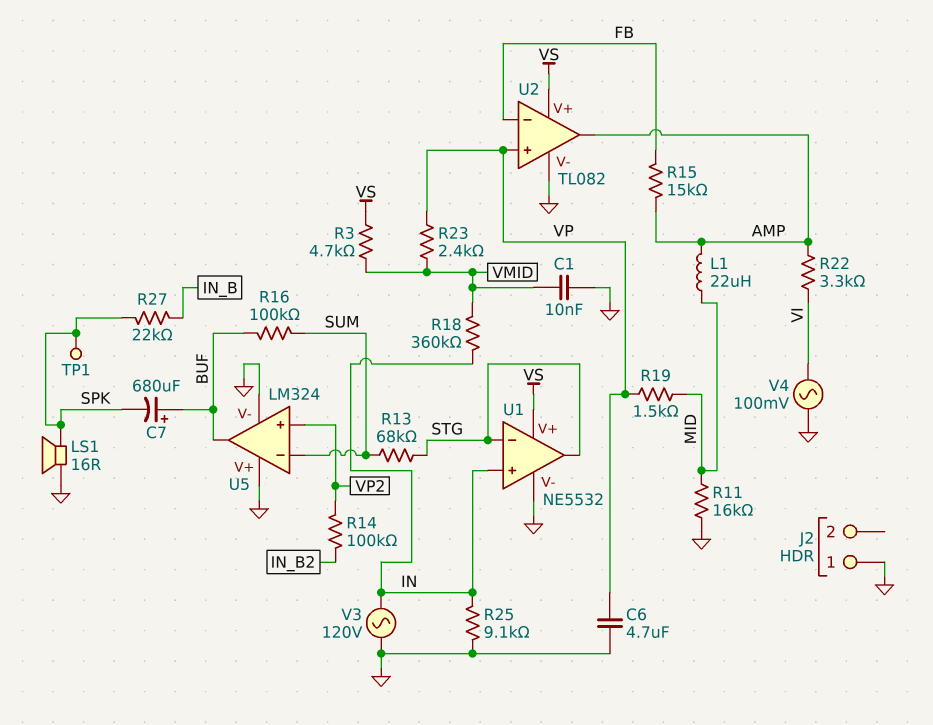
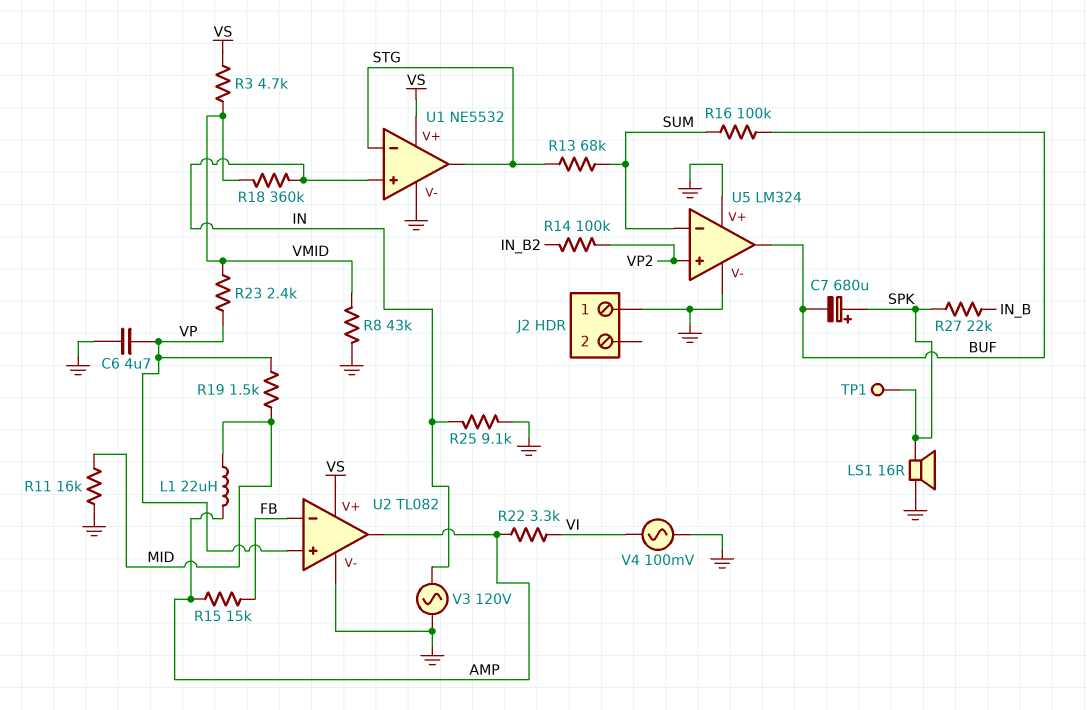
C1: 10nF (GND, VMID) -> none
C7: 680uF (plus BUF, minus SPK) -> 680uF (plus SPK, minus BUF)
R8: none -> 43k (GND, VMID)

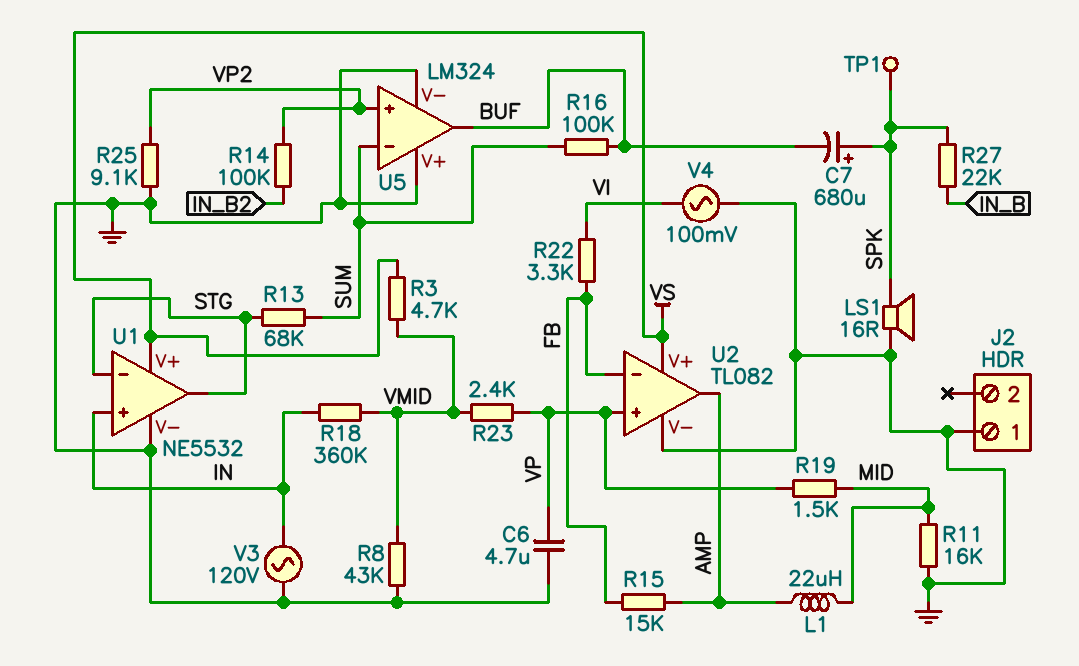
R22: 3.3k (AMP, VI) -> 3.3k (FB, VI)
R25: 9.1k (GND, IN) -> 9.1k (GND, VP2)

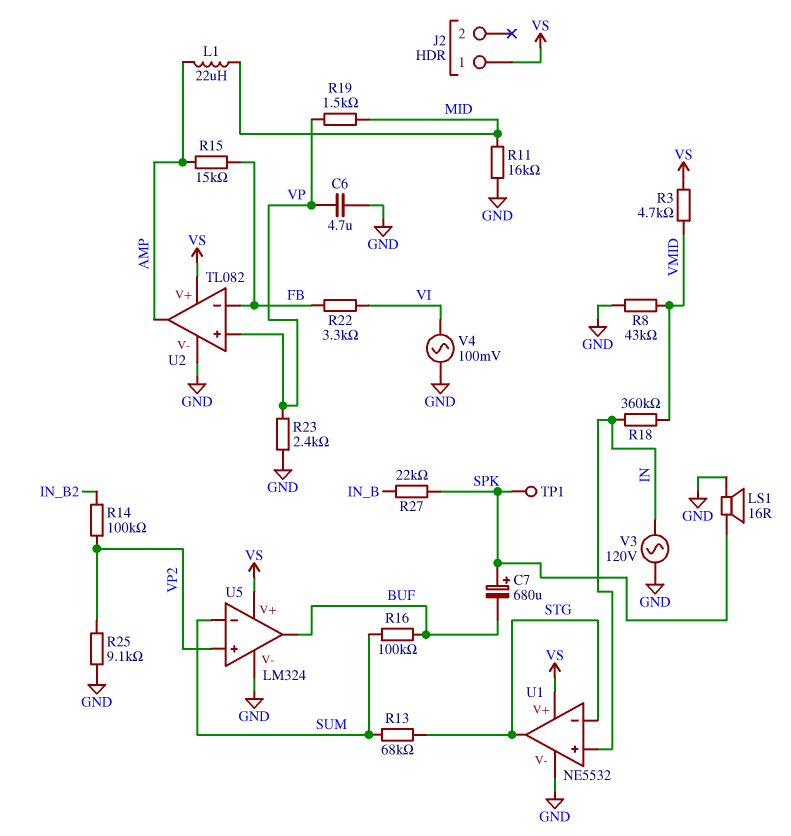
J2 pin 1: GND -> VS
R23: 2.4k (VMID, VP) -> 2.4k (GND, VP)
U5 pin V+: GND -> VS

